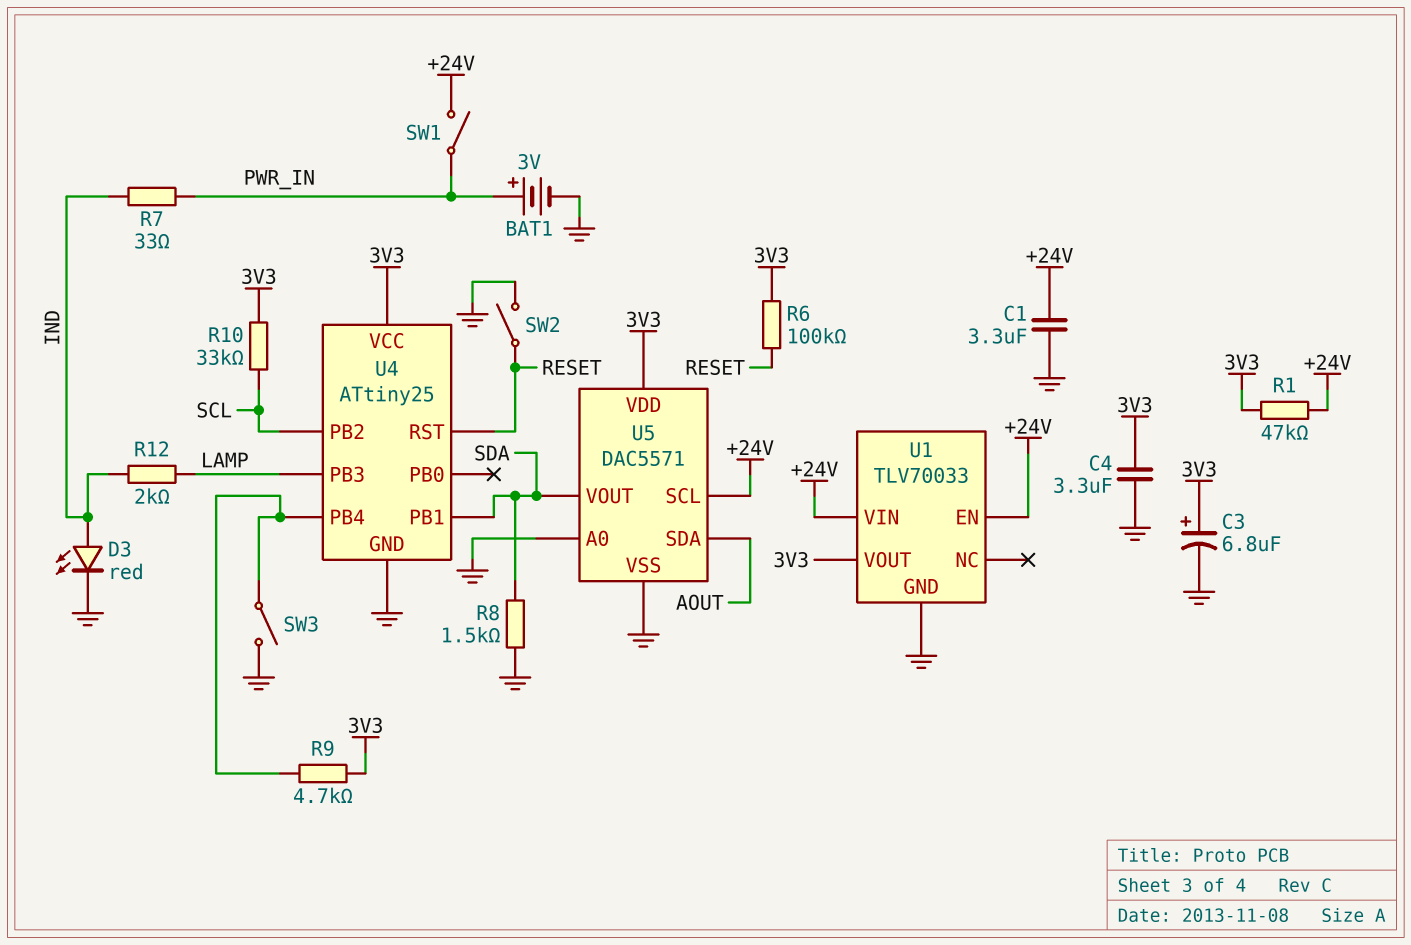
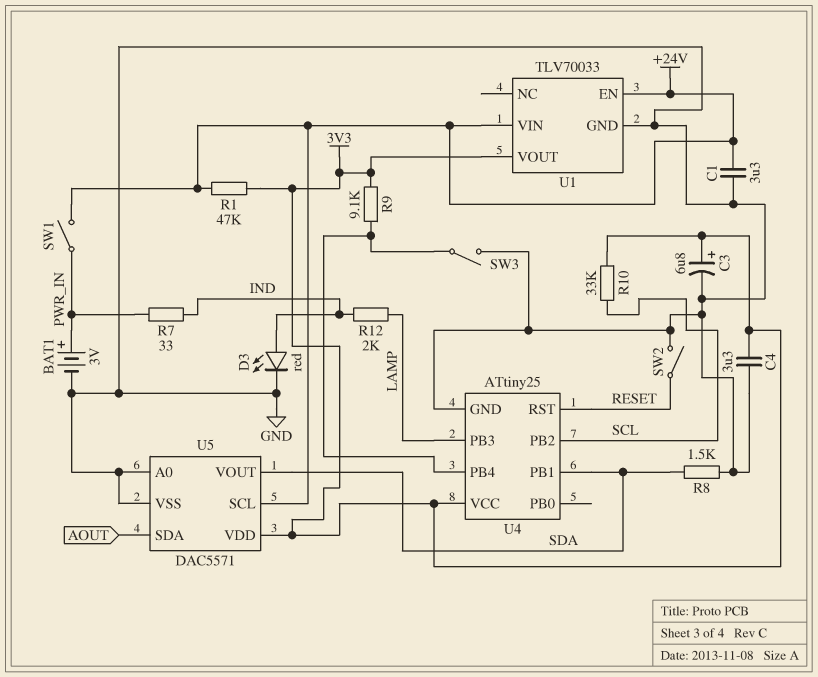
R6: 100k (3V3, RESET) -> none
R9: 4.7k (3V3, U4/PB4) -> 9.1k (3V3, U4/PB4)

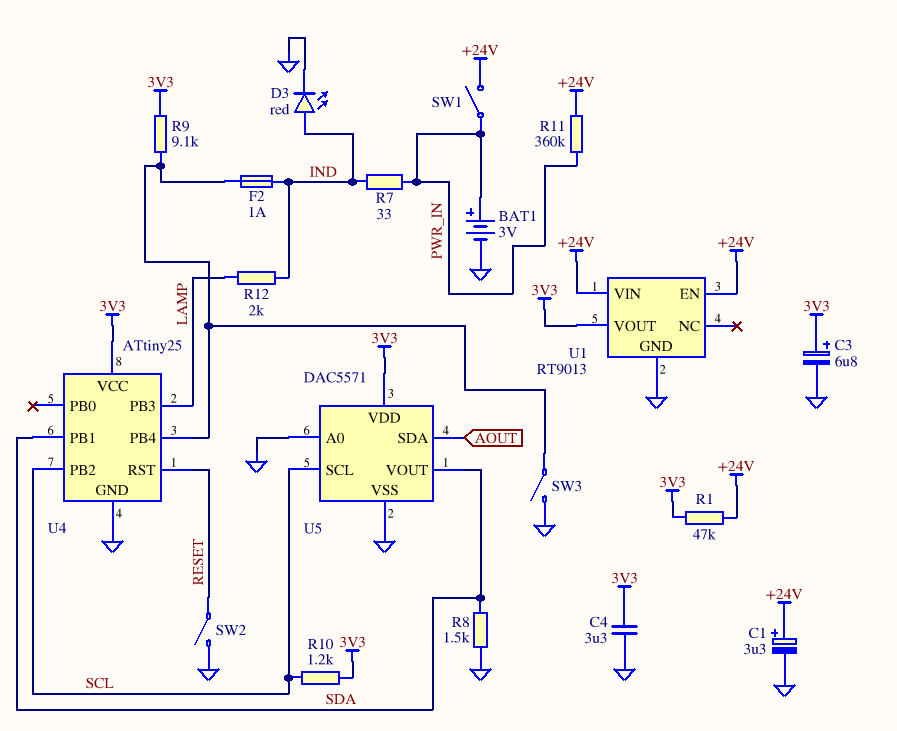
C1: 3.3uF (+24V, GND) -> 3.3uF (plus +24V, minus GND)
F2: none -> 1A (IND, U4/PB4)
R10: 33k (3V3, SCL) -> 1.2k (3V3, SCL)
R11: none -> 360k (+24V, PWR_IN)
U1: TLV70033 -> RT9013
U5 pin SCL: +24V -> SCL

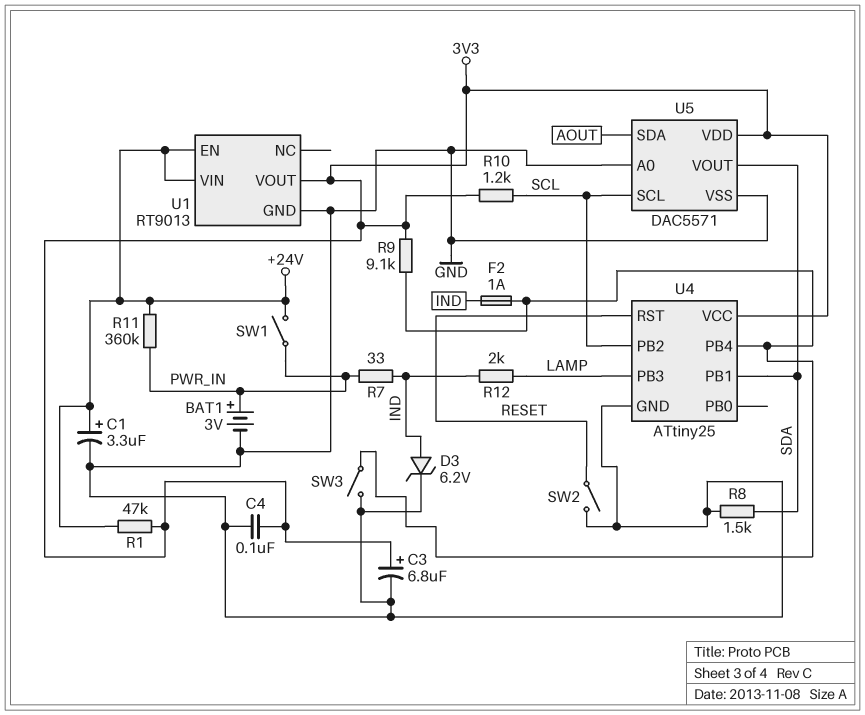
C4: 3.3uF (3V3, GND) -> 100nF (3V3, GND)
D3: LED red (A IND, K GND) -> zener 6.2V (A IND, K GND)

